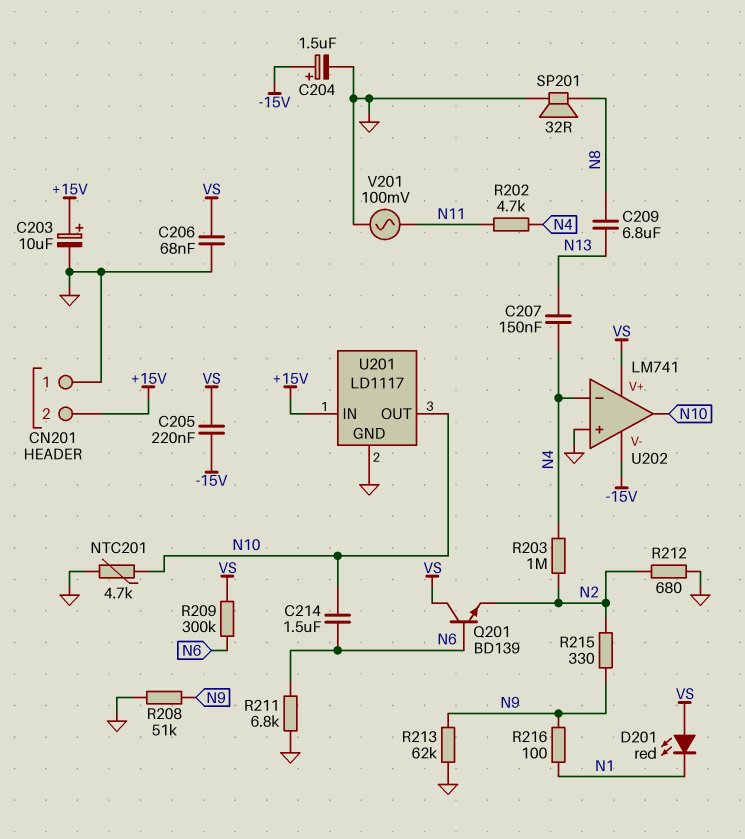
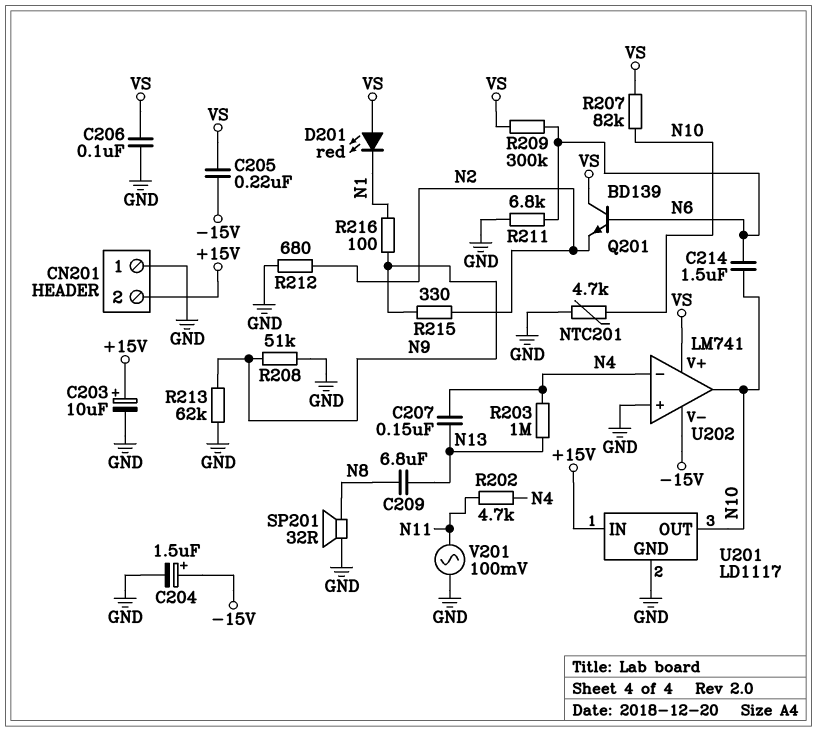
C206: 68nF (GND, VS) -> 100nF (GND, VS)
R203: 1M (N2, N4) -> 1M (N4, N13)
R207: none -> 82k (N10, VS)

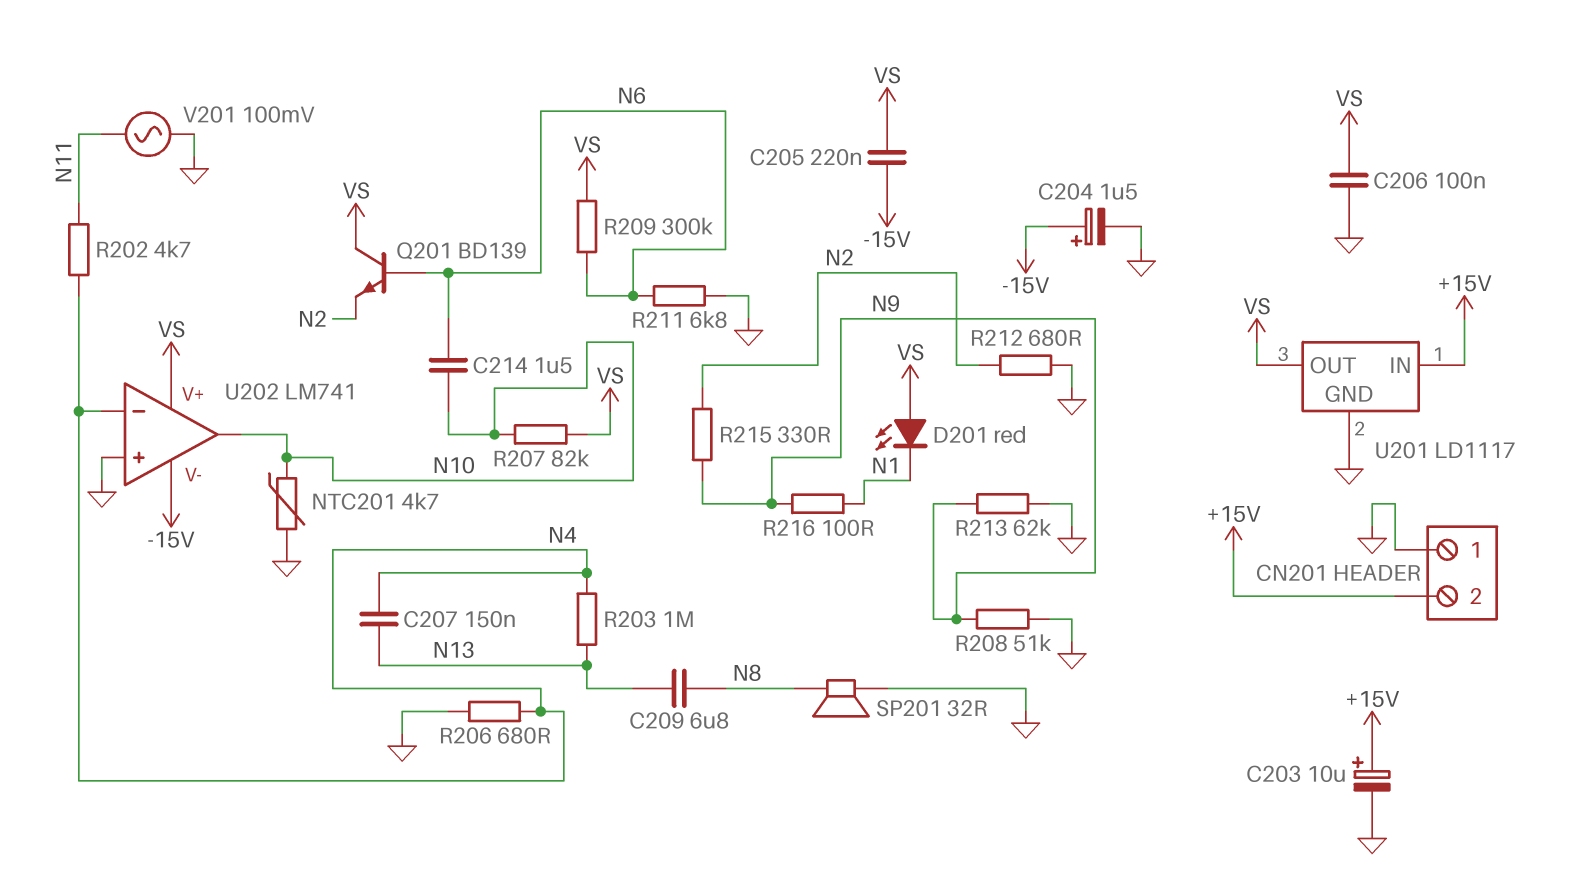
R206: none -> 680 (GND, N4)
U201 pin OUT: N10 -> VS

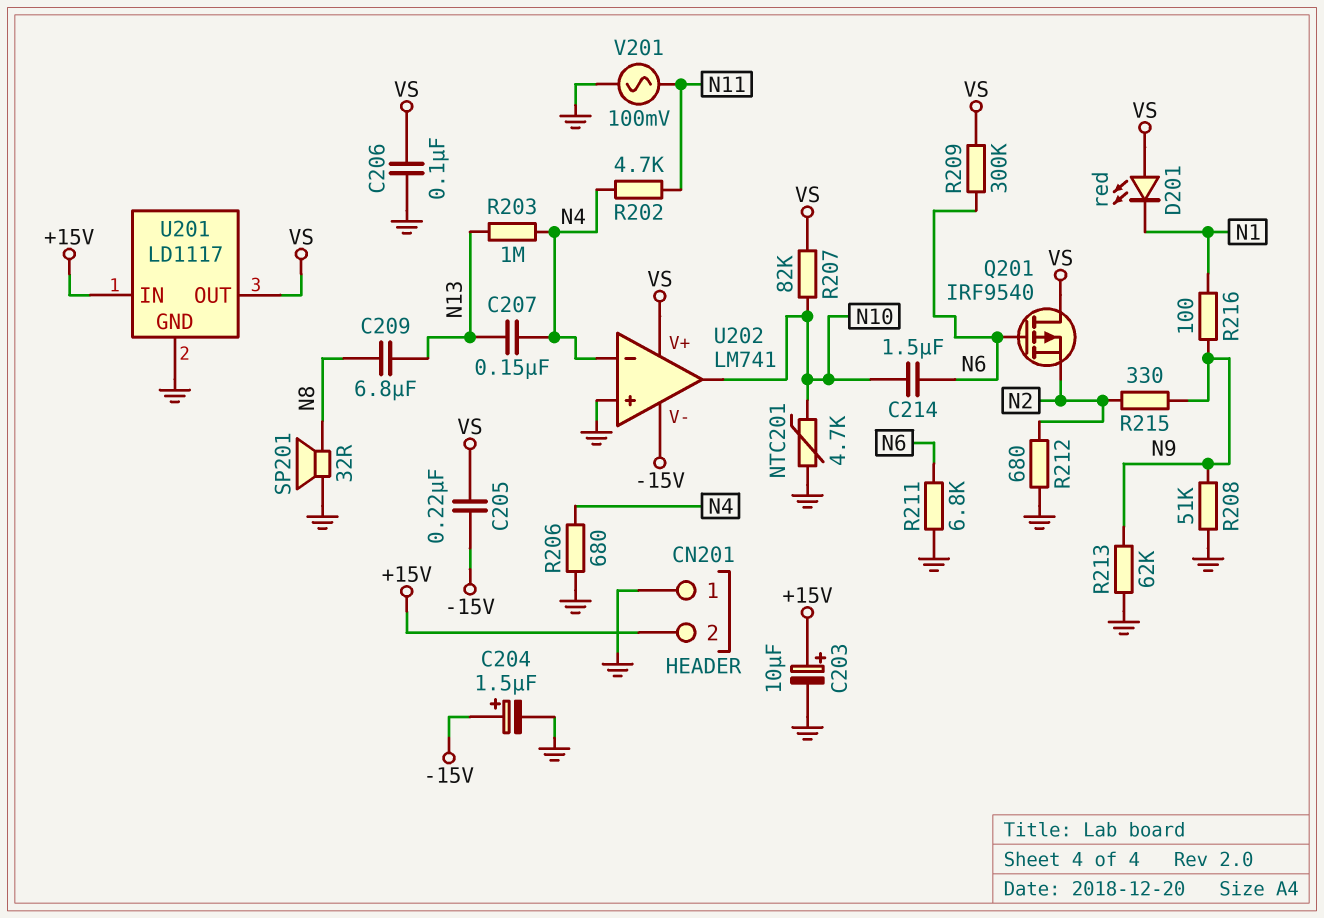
Q201: NPN BD139 (B N6, C VS, E N2) -> PMOS IRF9540 (G N6, D VS, S N2)

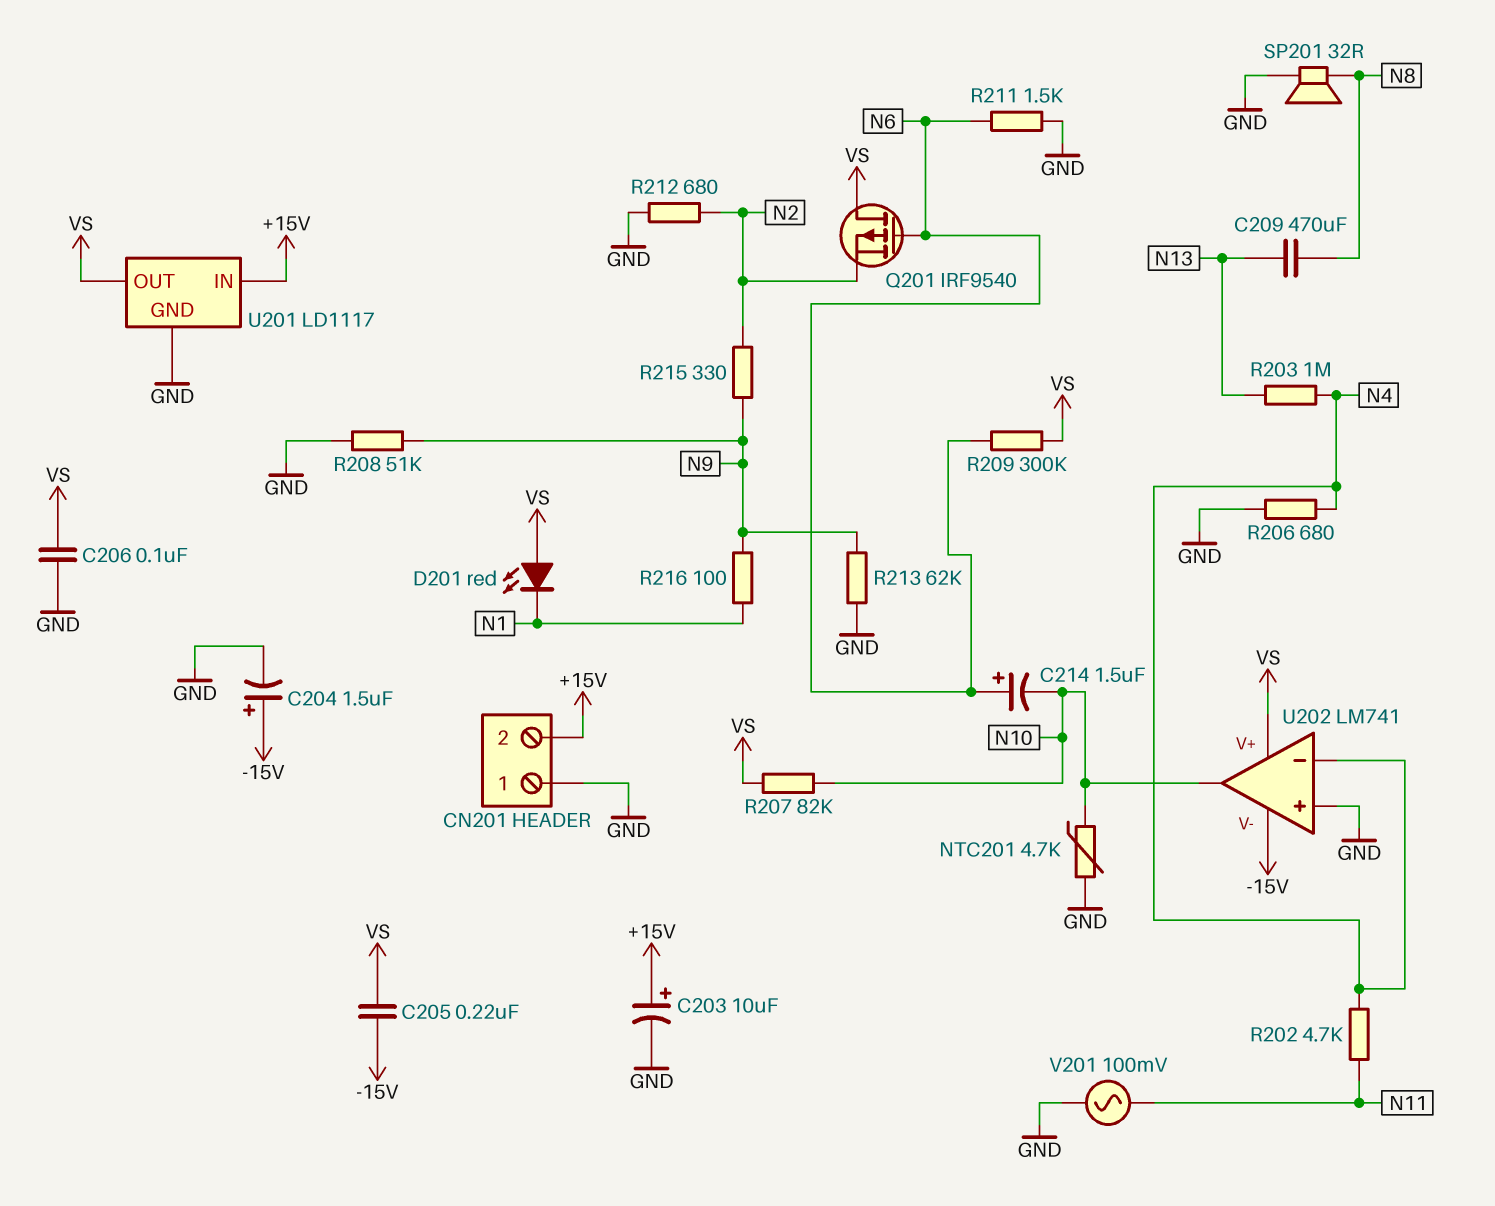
C207: 150nF (N4, N13) -> none
C209: 6.8uF (N8, N13) -> 470uF (N8, N13)
C214: 1.5uF (N6, N10) -> 1.5uF (plus N6, minus N10)
R211: 6.8k (GND, N6) -> 1.5k (GND, N6)

